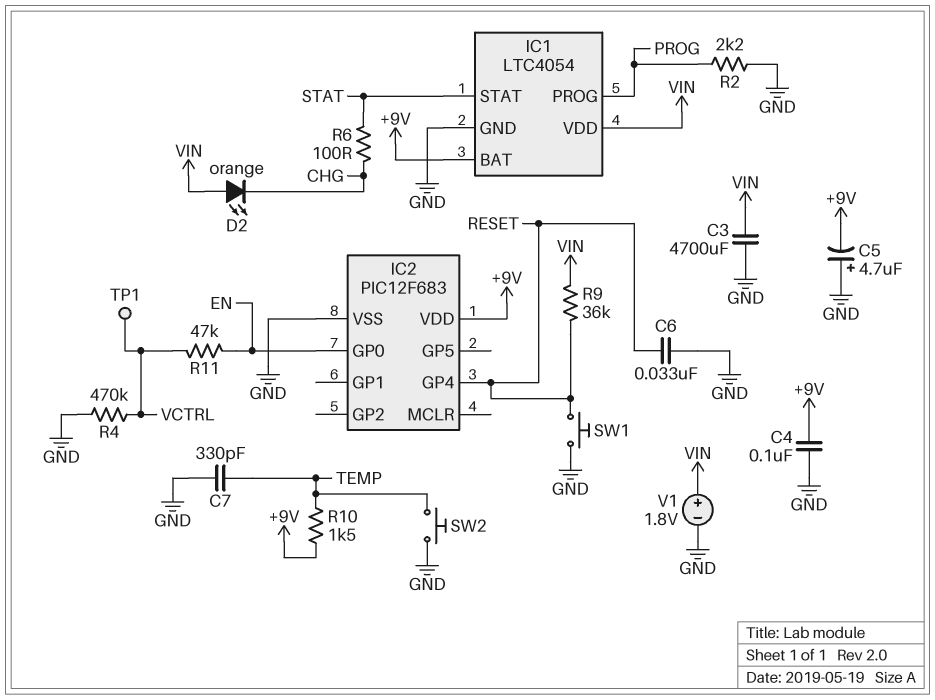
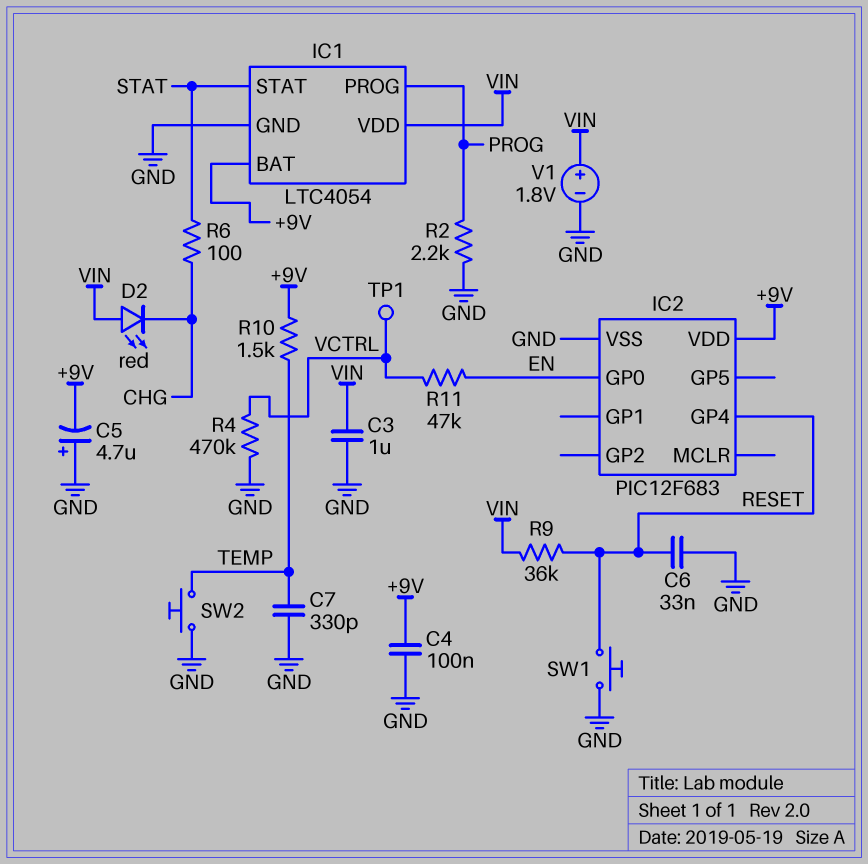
C3: 4700uF (GND, VIN) -> 1uF (GND, VIN)
D2: LED orange (A VIN, K CHG) -> LED red (A VIN, K CHG)

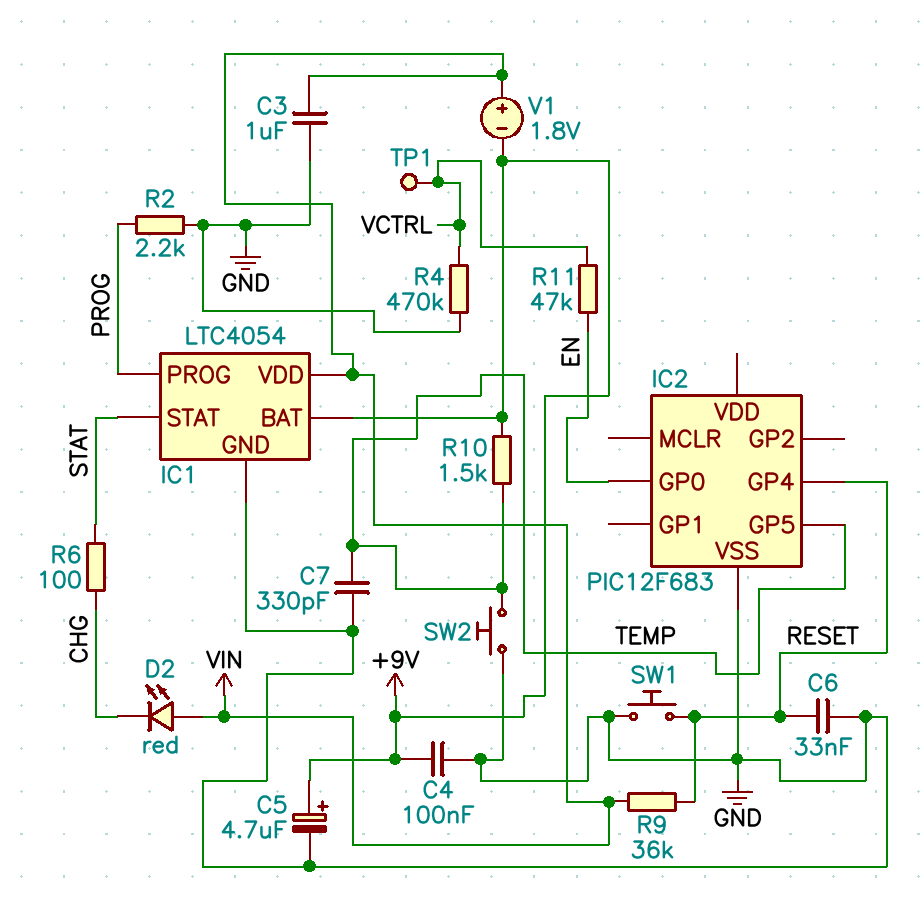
C5: 4.7uF (plus GND, minus +9V) -> 4.7uF (plus +9V, minus GND)
IC2 pin GP5: none -> TEMP
IC2 pin VDD: +9V -> none
V1: 1.8V (plus VIN, minus GND) -> 1.8V (plus VIN, minus +9V)

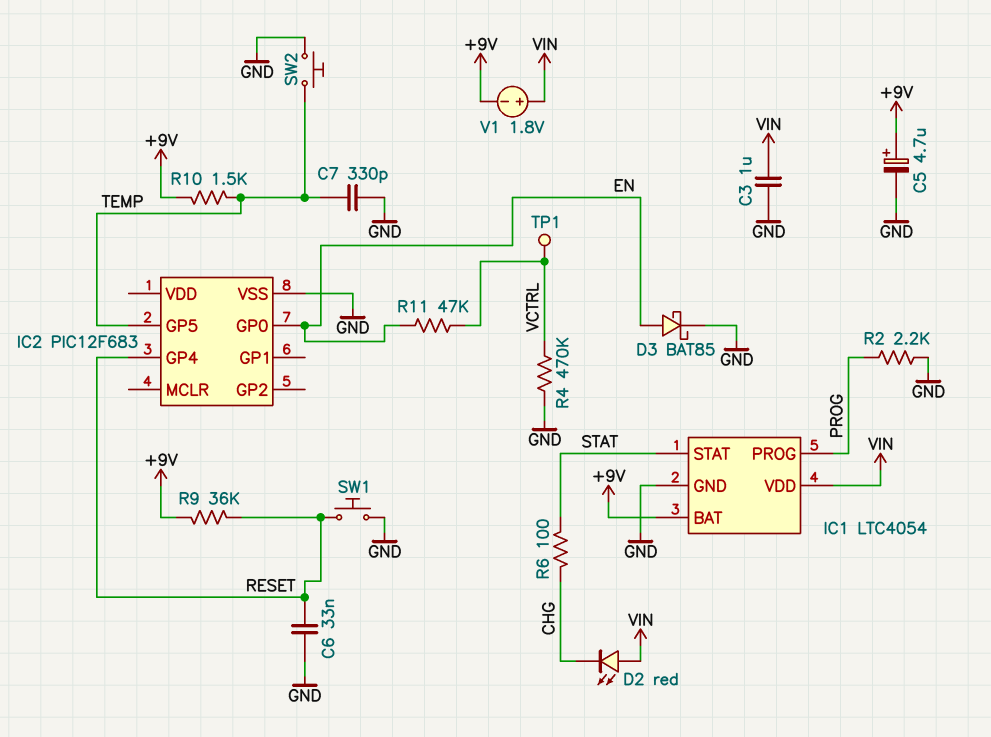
C4: 100nF (+9V, GND) -> none
D3: none -> schottky BAT85 (A EN, K GND)
R9: 36k (RESET, VIN) -> 36k (+9V, RESET)

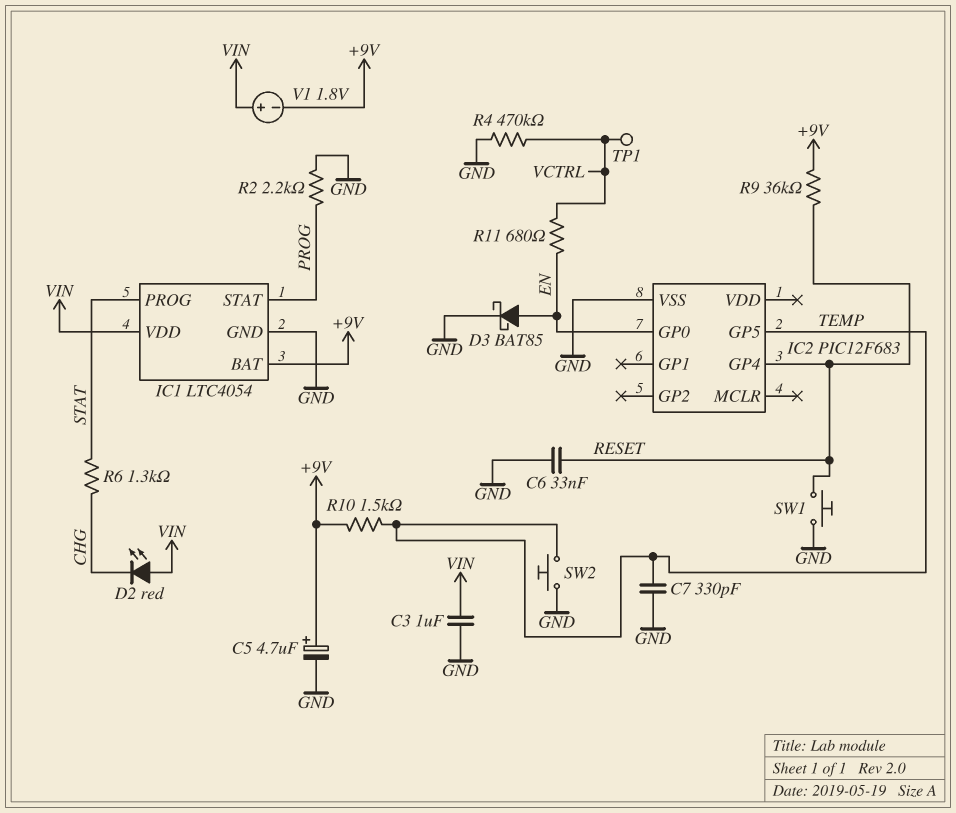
IC1 pin PROG: PROG -> STAT
IC1 pin STAT: STAT -> PROG
R6: 100 (CHG, STAT) -> 1.3k (CHG, STAT)
R11: 47k (EN, VCTRL) -> 680 (EN, VCTRL)

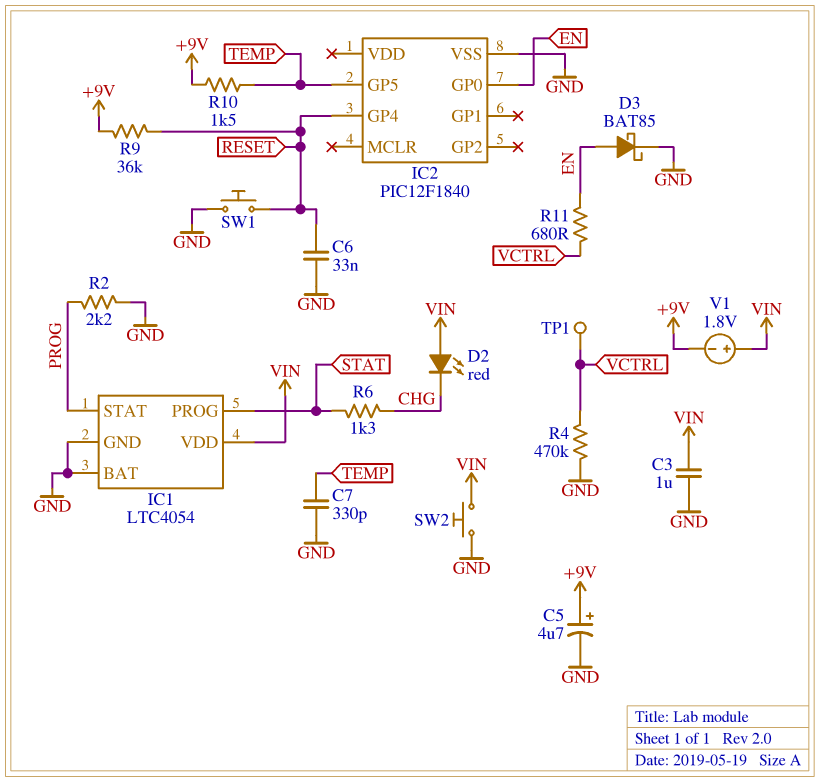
IC1 pin BAT: +9V -> GND
IC2: PIC12F683 -> PIC12F1840
SW2: button (GND, TEMP) -> button (GND, VIN)

